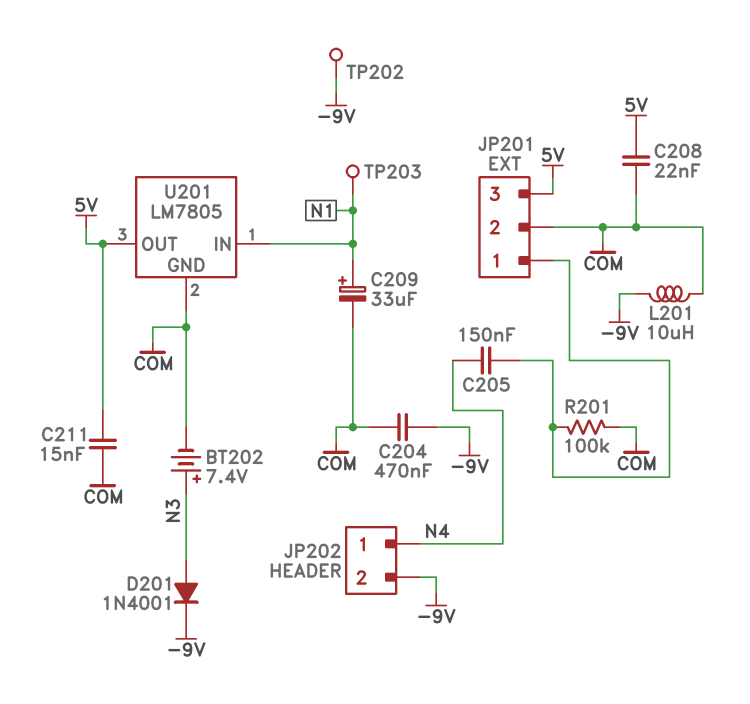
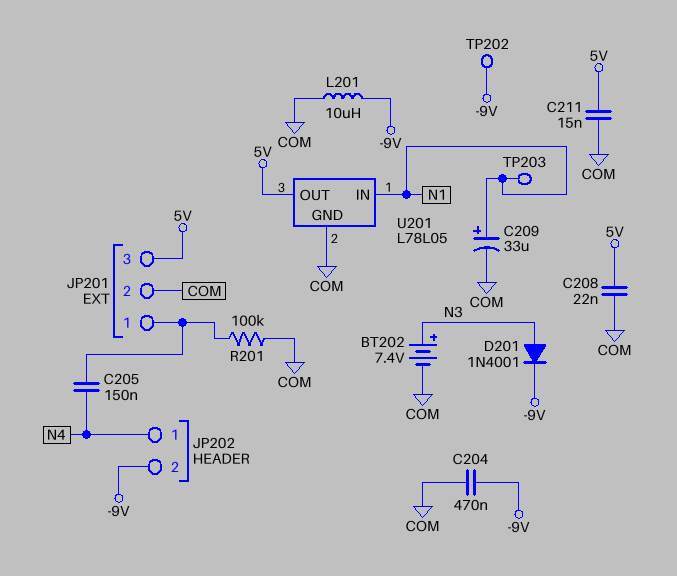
U201: LM7805 -> L78L05

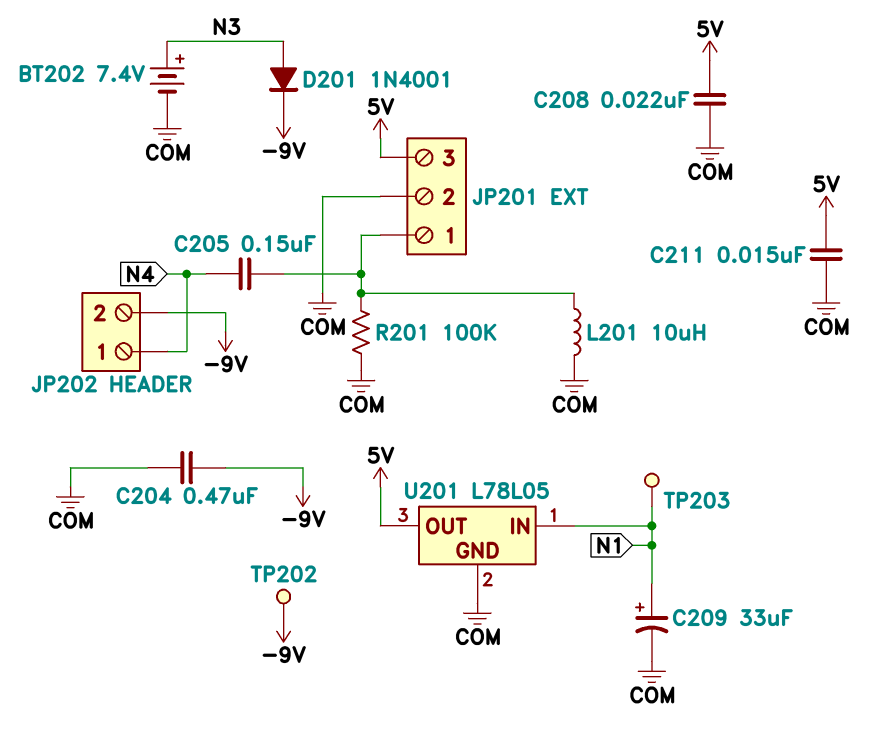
L201: 10uH (-9V, COM) -> 10uH (COM, JP201/1)

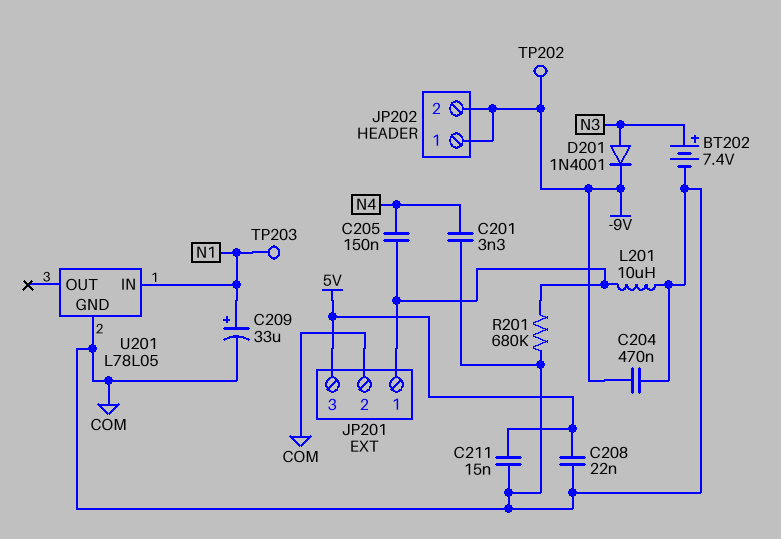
C201: none -> 3.3nF (COM, N4)
JP202 pin 1: N4 -> -9V
R201: 100k (COM, JP201/1) -> 680k (COM, JP201/1)
U201 pin OUT: 5V -> none

